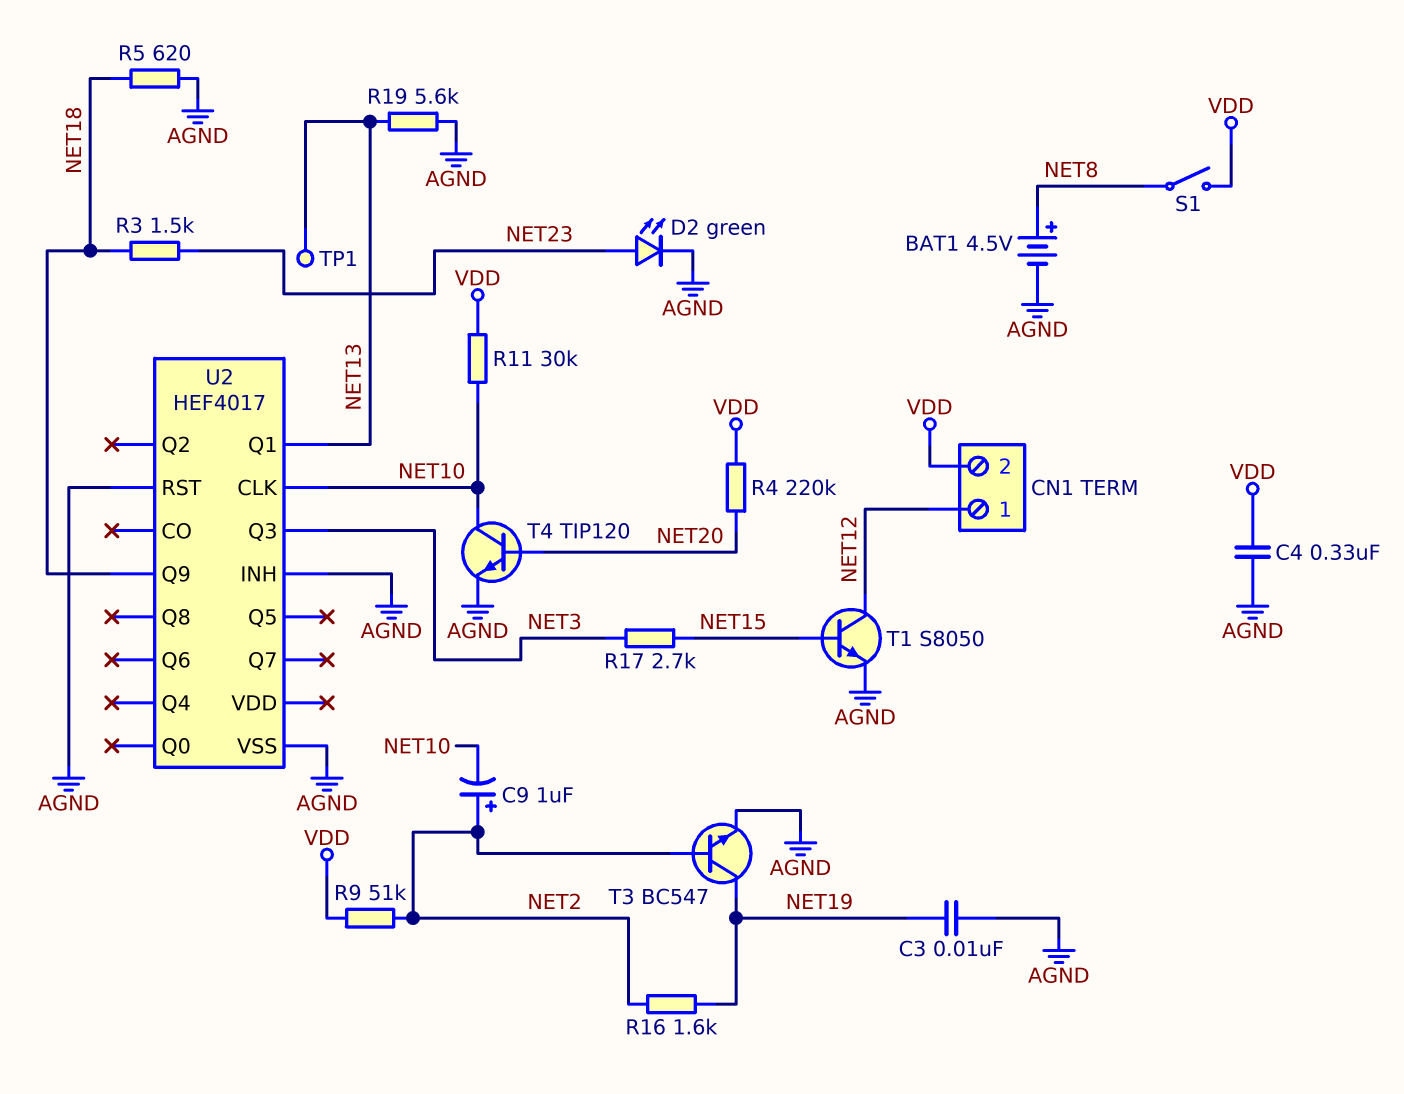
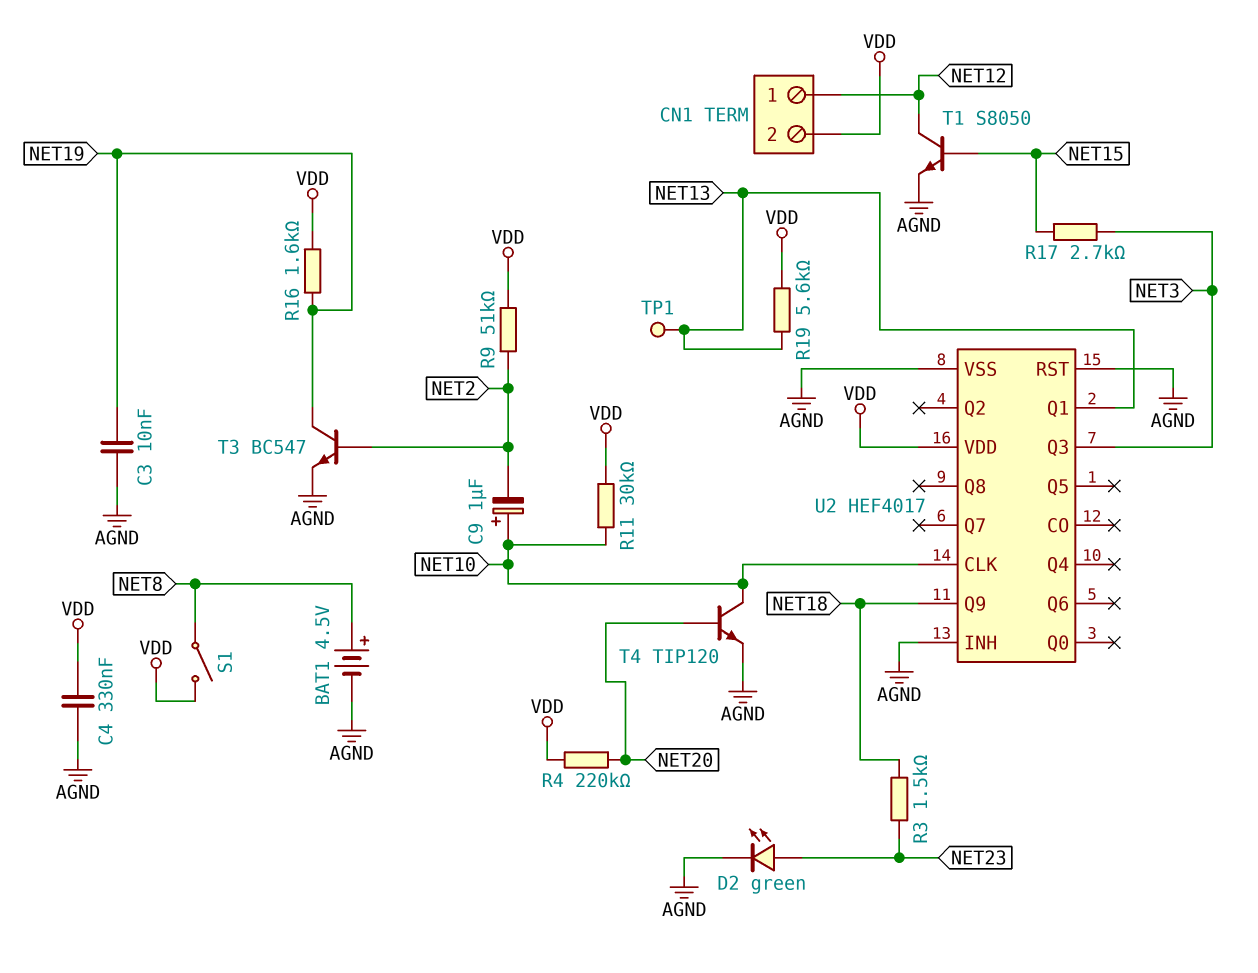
C9: 1uF (plus NET2, minus NET10) -> 1uF (plus NET10, minus NET2)
R5: 620 (AGND, NET18) -> none
R16: 1.6k (NET2, NET19) -> 1.6k (NET19, VDD)
R19: 5.6k (AGND, NET13) -> 5.6k (NET13, VDD)
U2 pin VDD: none -> VDD

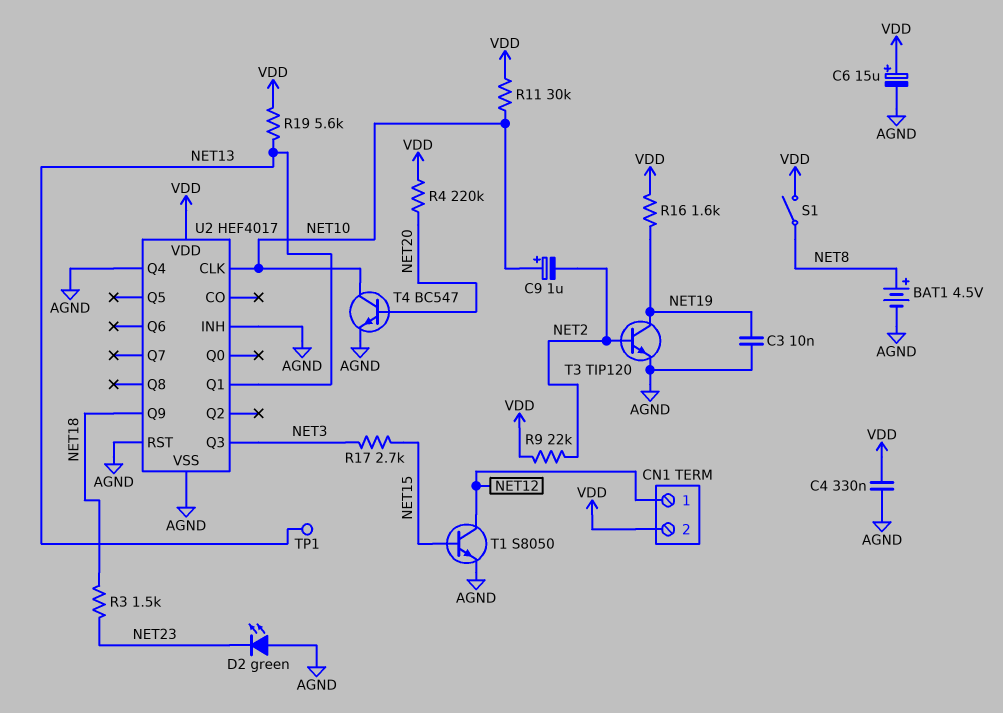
C6: none -> 15uF (plus VDD, minus AGND)
D2: LED green (A NET23, K AGND) -> LED green (A AGND, K NET23)
R9: 51k (NET2, VDD) -> 22k (NET2, VDD)
T3: NPN BC547 (B NET2, C NET19, E AGND) -> NPN TIP120 (B NET2, C NET19, E AGND)
T4: NPN TIP120 (B NET20, C NET10, E AGND) -> NPN BC547 (B NET20, C NET10, E AGND)
U2 pin Q4: none -> AGND

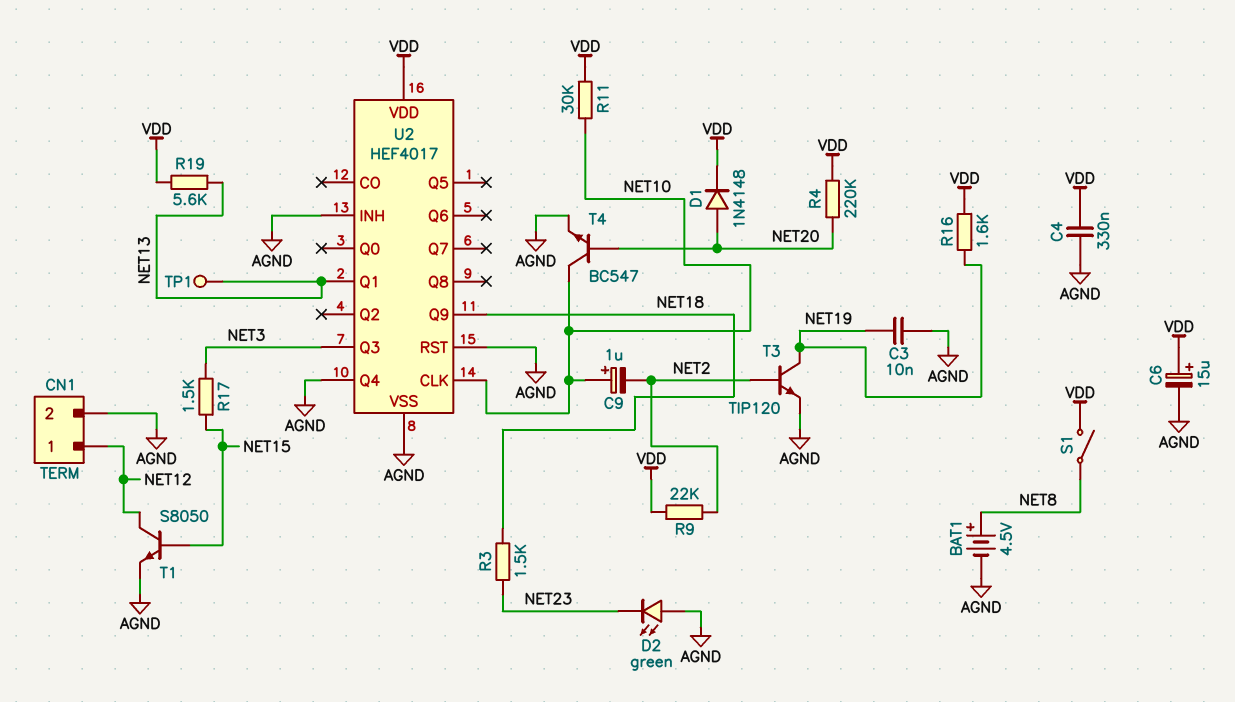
CN1 pin 2: VDD -> AGND
D1: none -> diode 1N4148 (A NET20, K VDD)
R17: 2.7k (NET3, NET15) -> 1.5k (NET3, NET15)

